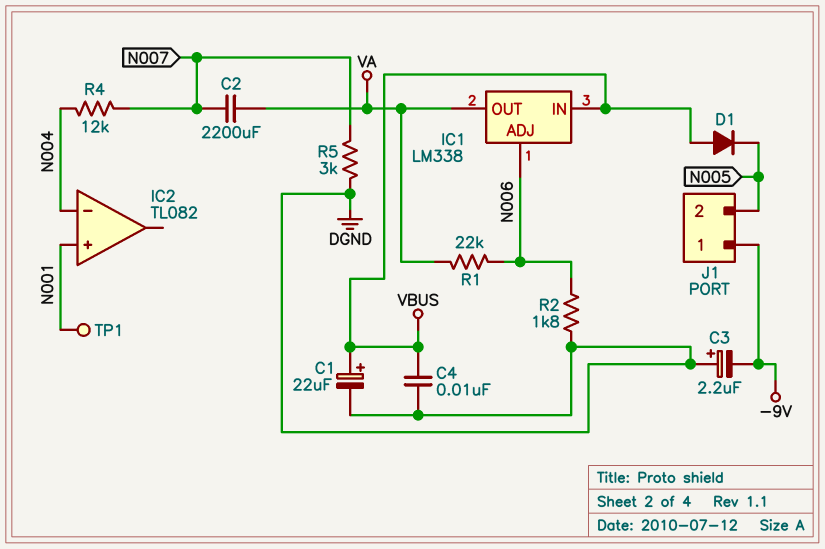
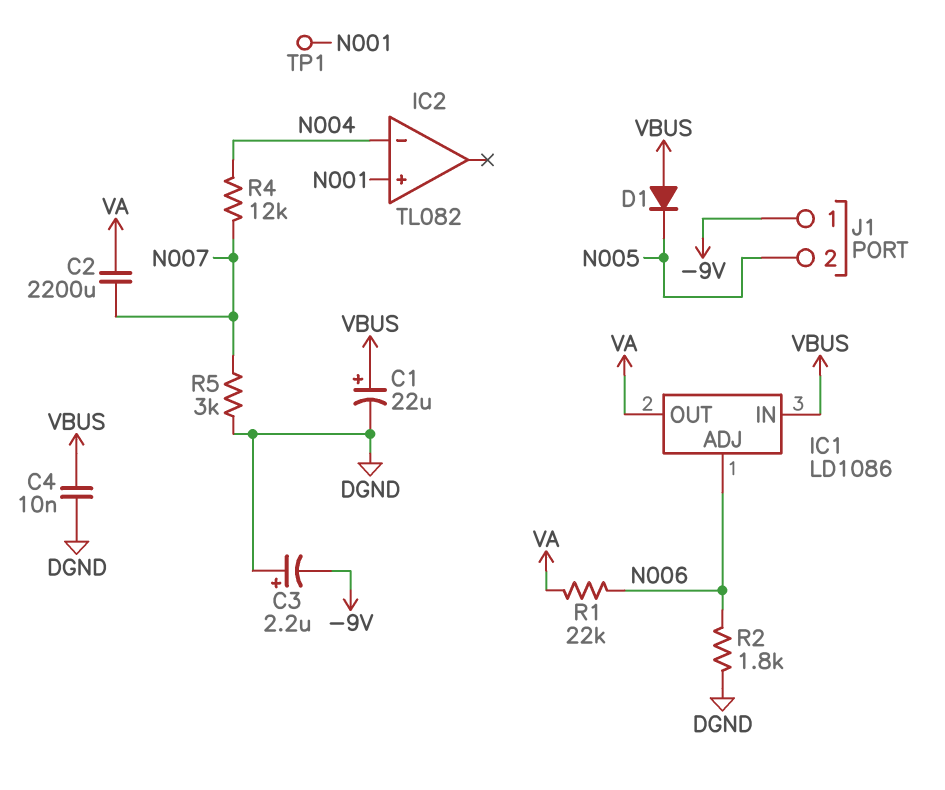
IC1: LM338 -> LD1086

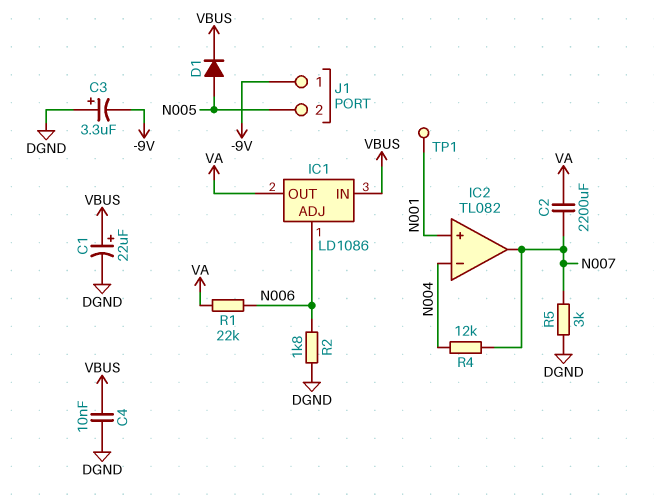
C3: 2.2uF (plus DGND, minus -9V) -> 3.3uF (plus DGND, minus -9V)
D1: diode (A VBUS, K N005) -> diode (A N005, K VBUS)
IC2 pin out: none -> N007

